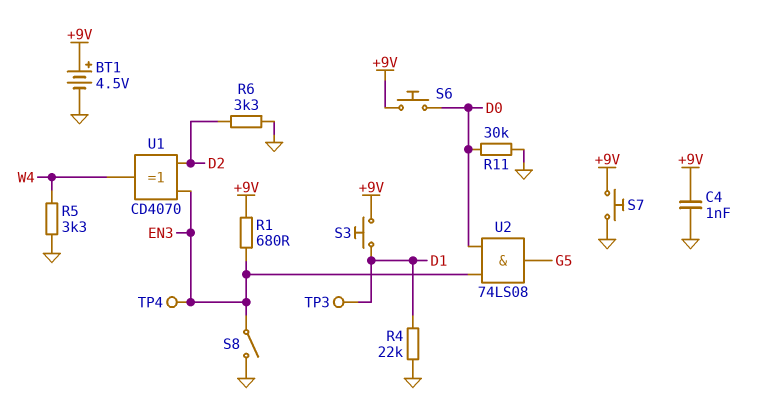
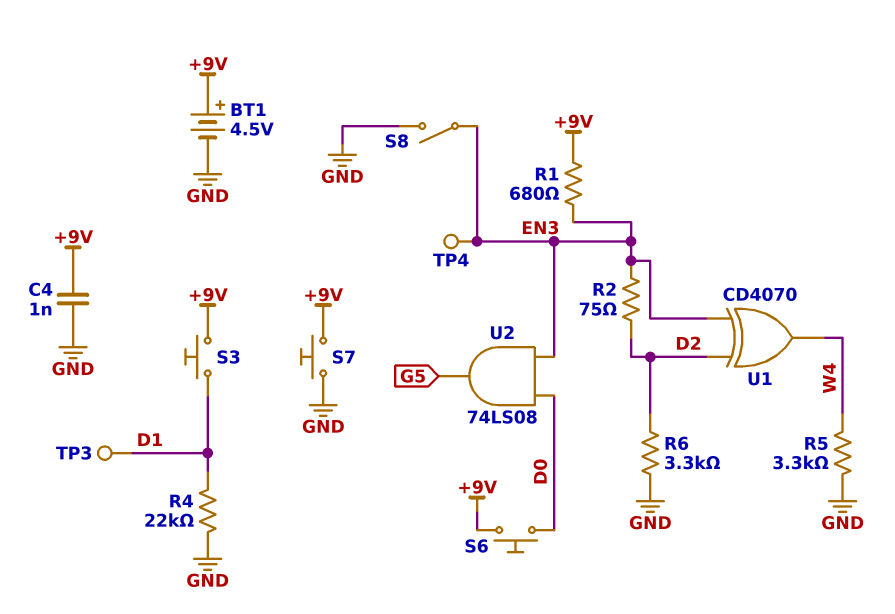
R2: none -> 75 (D2, EN3)
R11: 30k (D0, GND) -> none

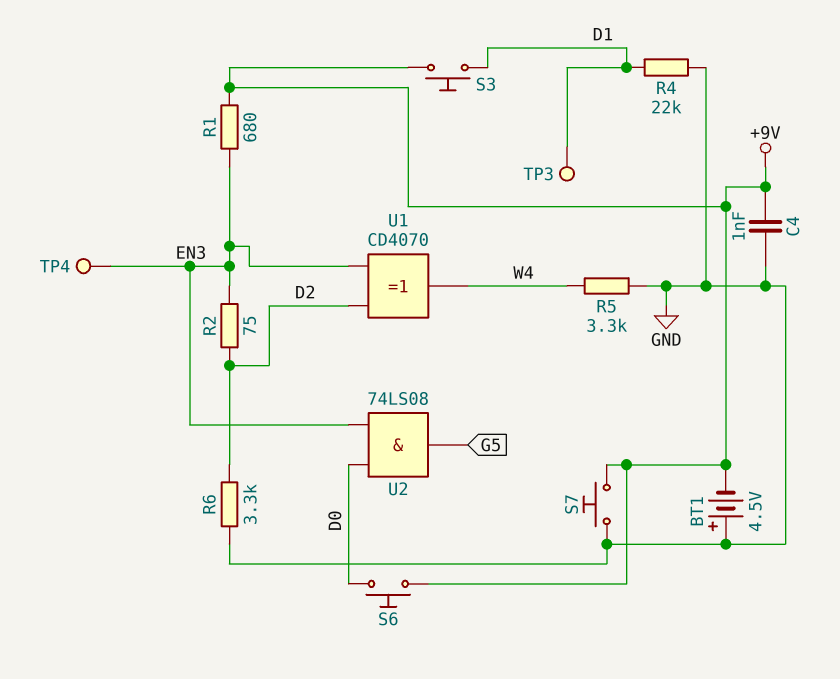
BT1: 4.5V (plus +9V, minus GND) -> 4.5V (plus GND, minus +9V)
S8: switch (EN3, GND) -> none

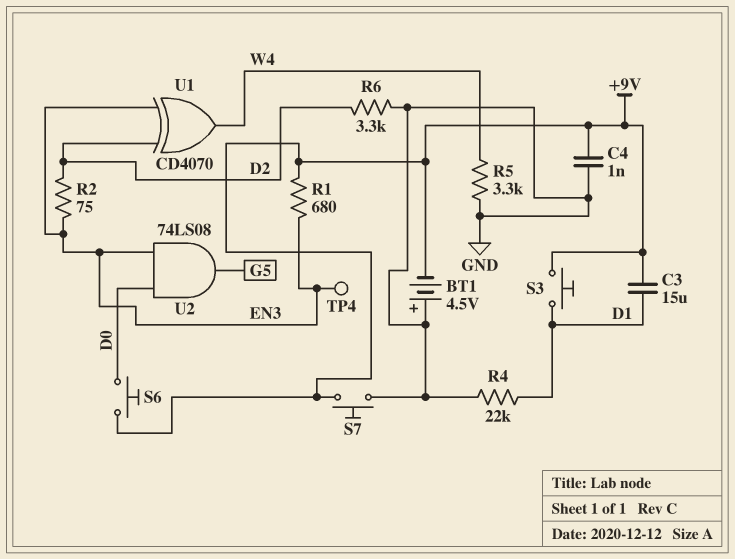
C3: none -> 15uF (+9V, D1)
TP3: test point (D1) -> none

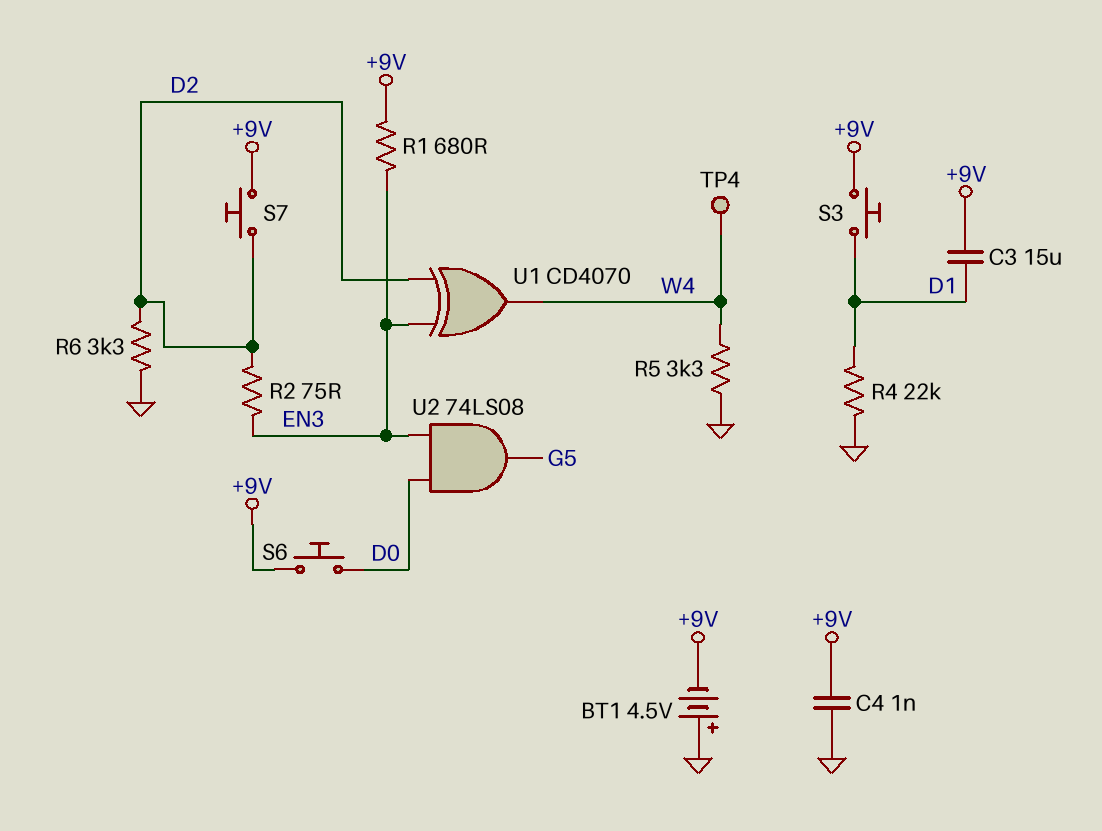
S7: button (+9V, GND) -> button (+9V, D2)
TP4: test point (EN3) -> test point (W4)

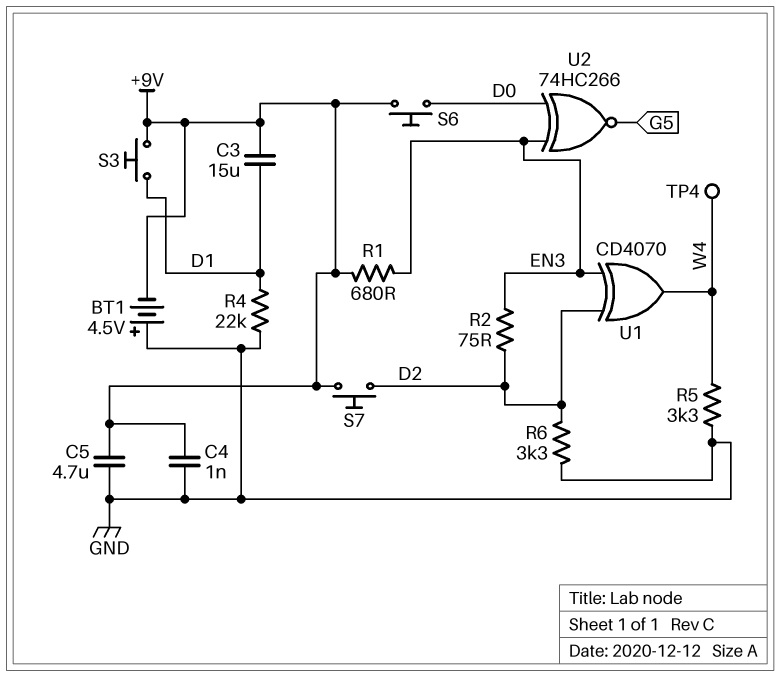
C5: none -> 4.7uF (+9V, GND)
U2: AND 74LS08 (in D0, in EN3, out G5) -> XNOR 74HC266 (in D0, in EN3, out G5)

